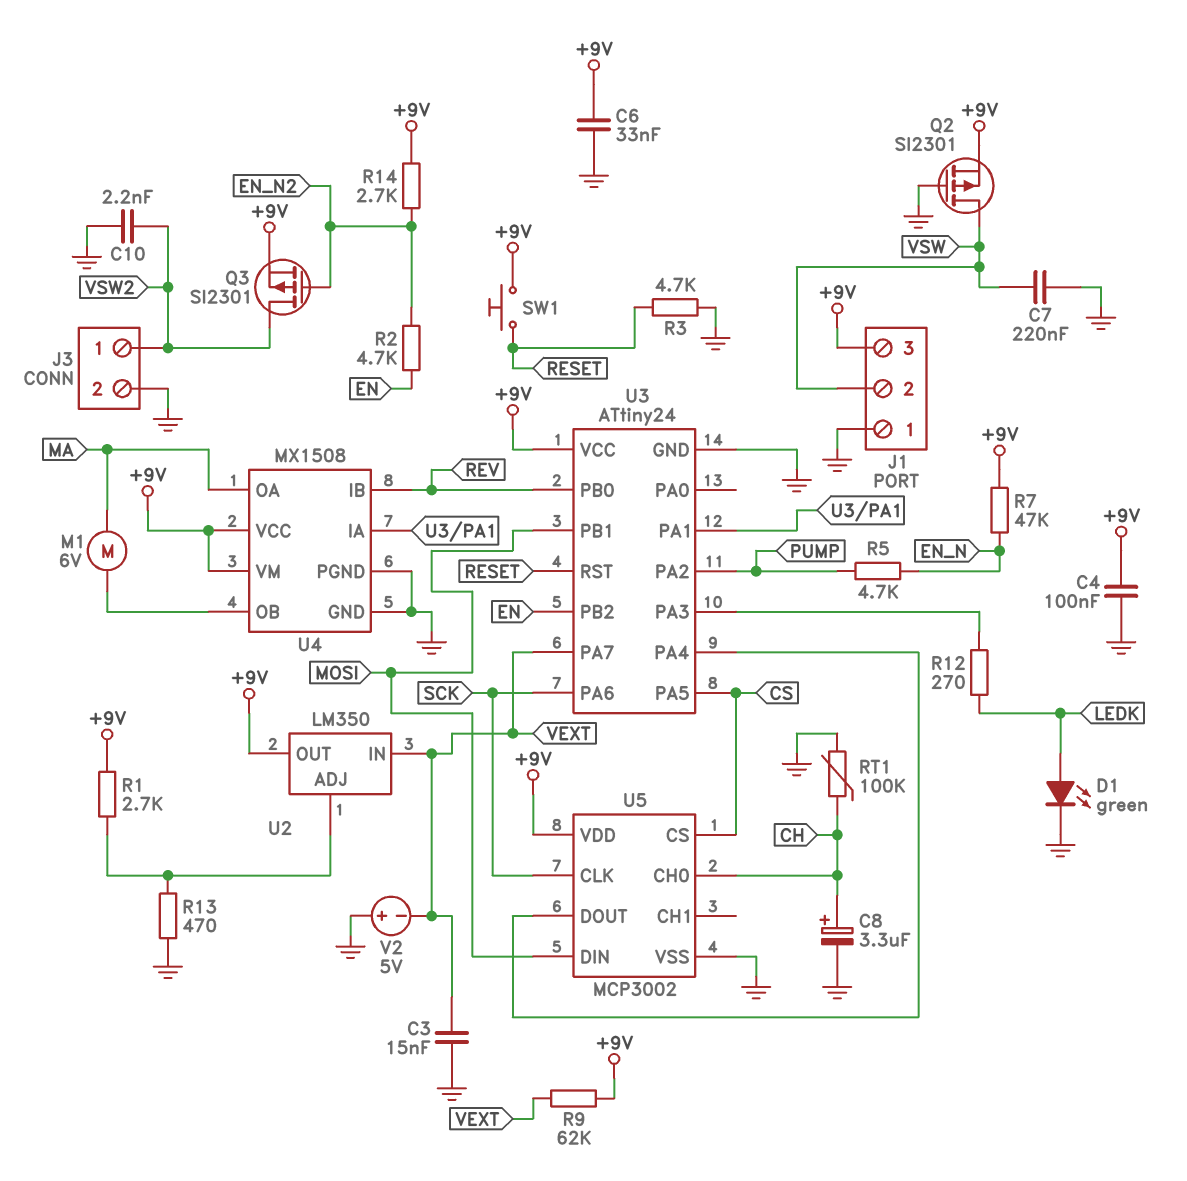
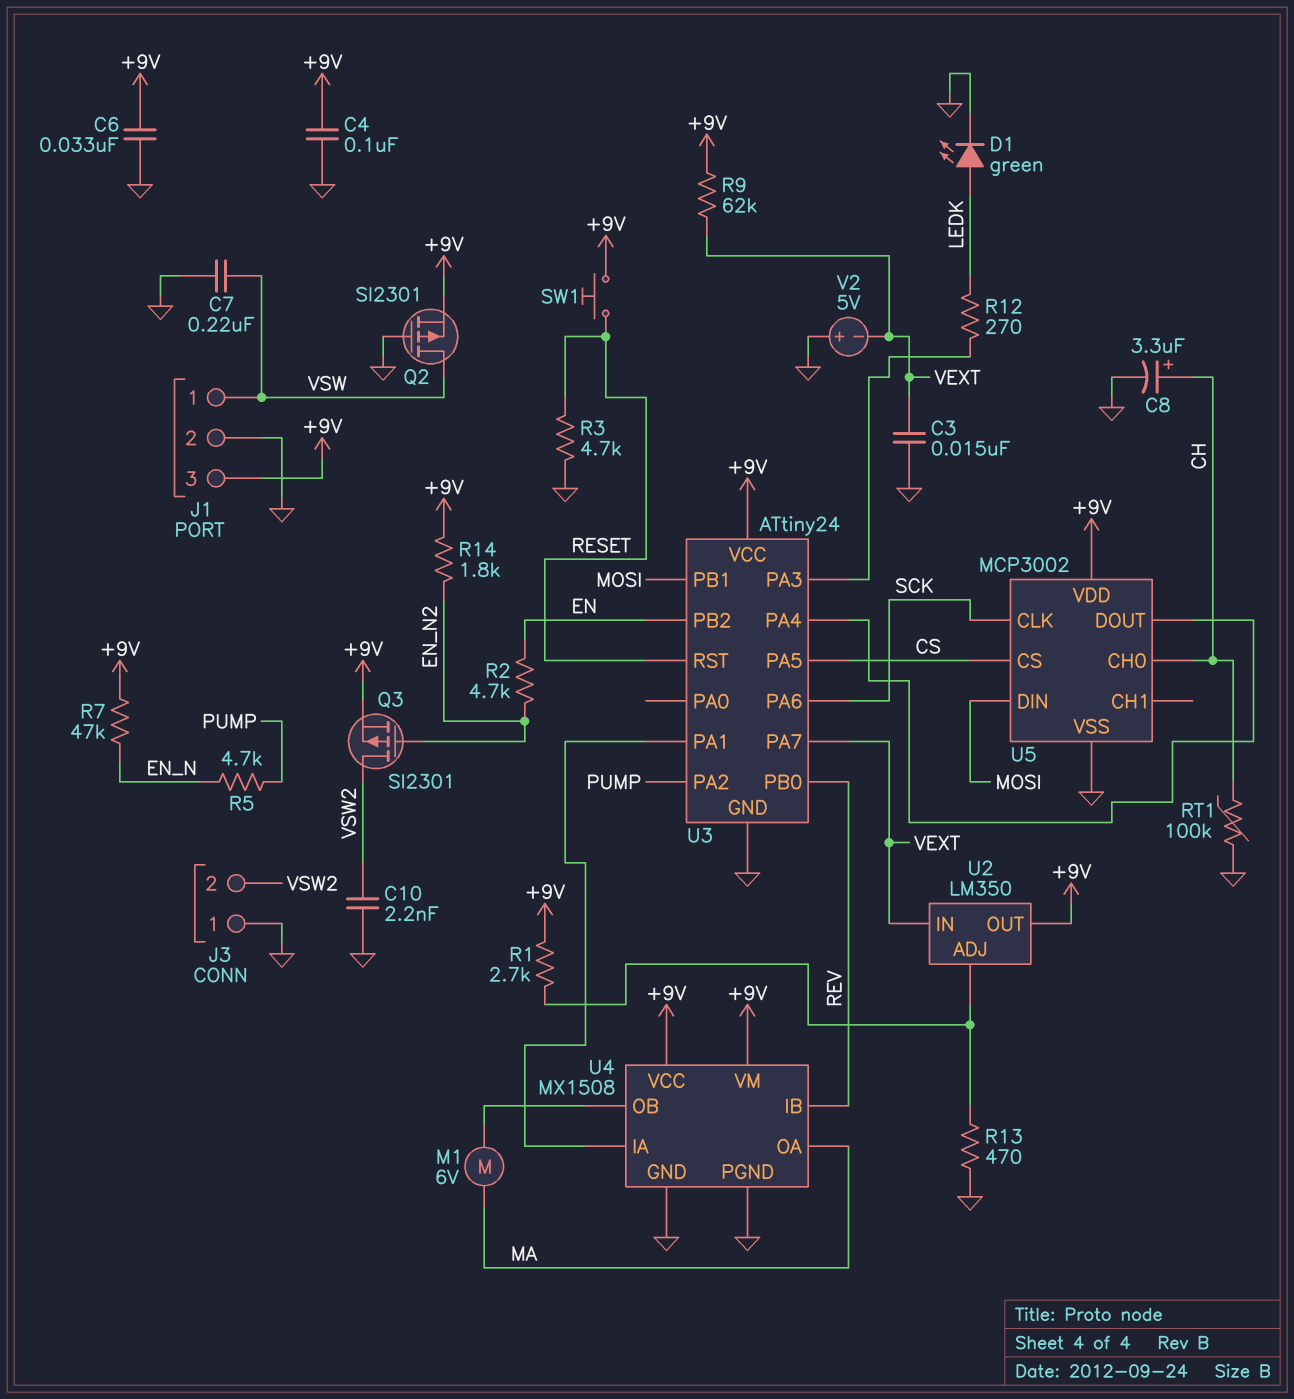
J1 pin 1: GND -> VSW
J1 pin 2: VSW -> GND
J3 pin 1: VSW2 -> GND
J3 pin 2: GND -> VSW2
R14: 2.7k (+9V, EN_N2) -> 1.8k (+9V, EN_N2)

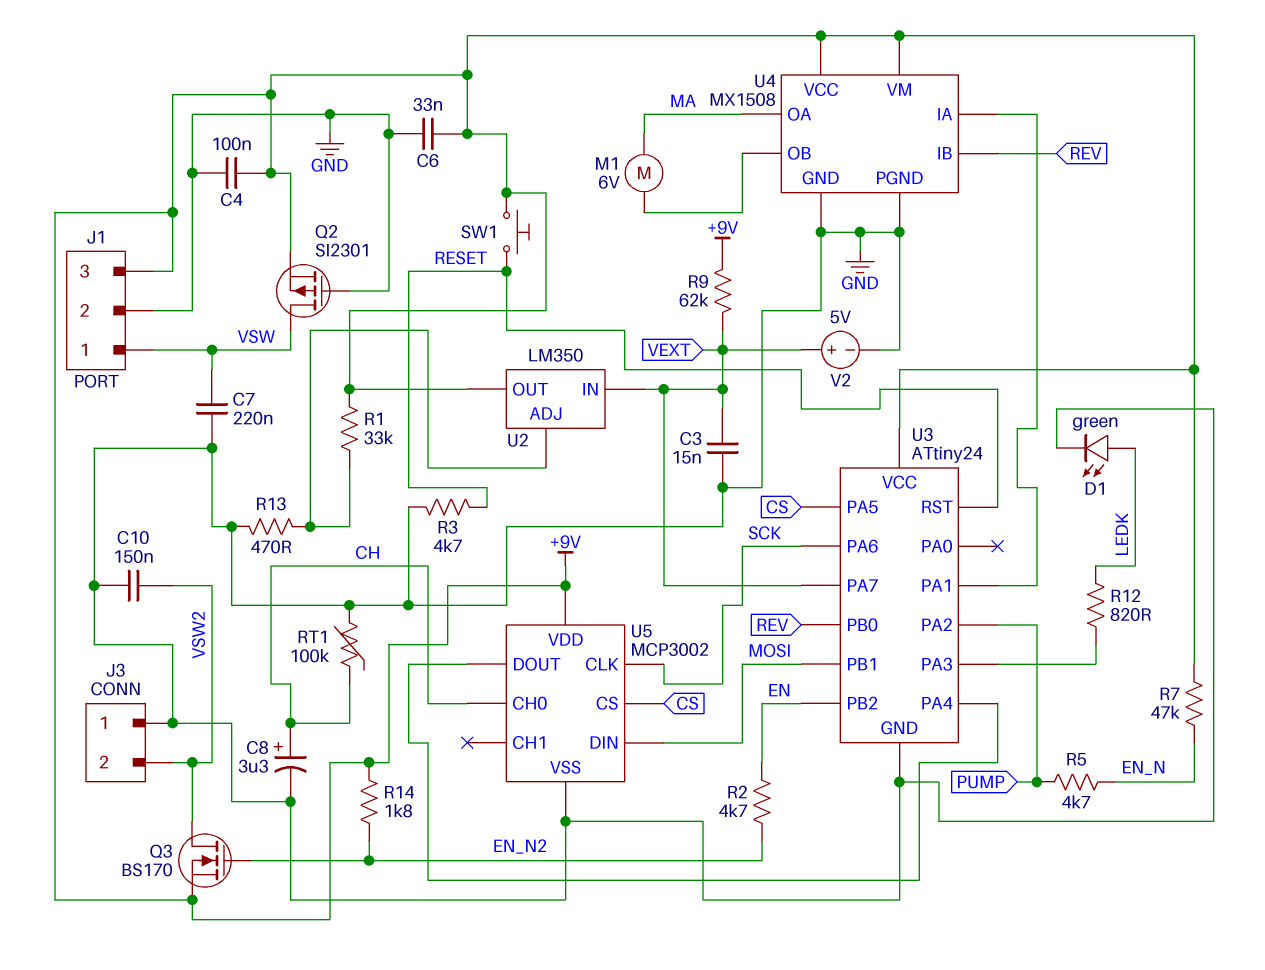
C10: 2.2nF (GND, VSW2) -> 150nF (GND, VSW2)
Q3: PMOS SI2301 (G EN_N2, D VSW2, S +9V) -> NMOS BS170 (G EN_N2, D VSW2, S +9V)
R1: 2.7k (+9V, U2/ADJ) -> 33k (+9V, U2/ADJ)
R12: 270 (LEDK, U3/PA3) -> 820 (LEDK, U3/PA3)
V2: 5V (plus GND, minus VEXT) -> 5V (plus VEXT, minus GND)

